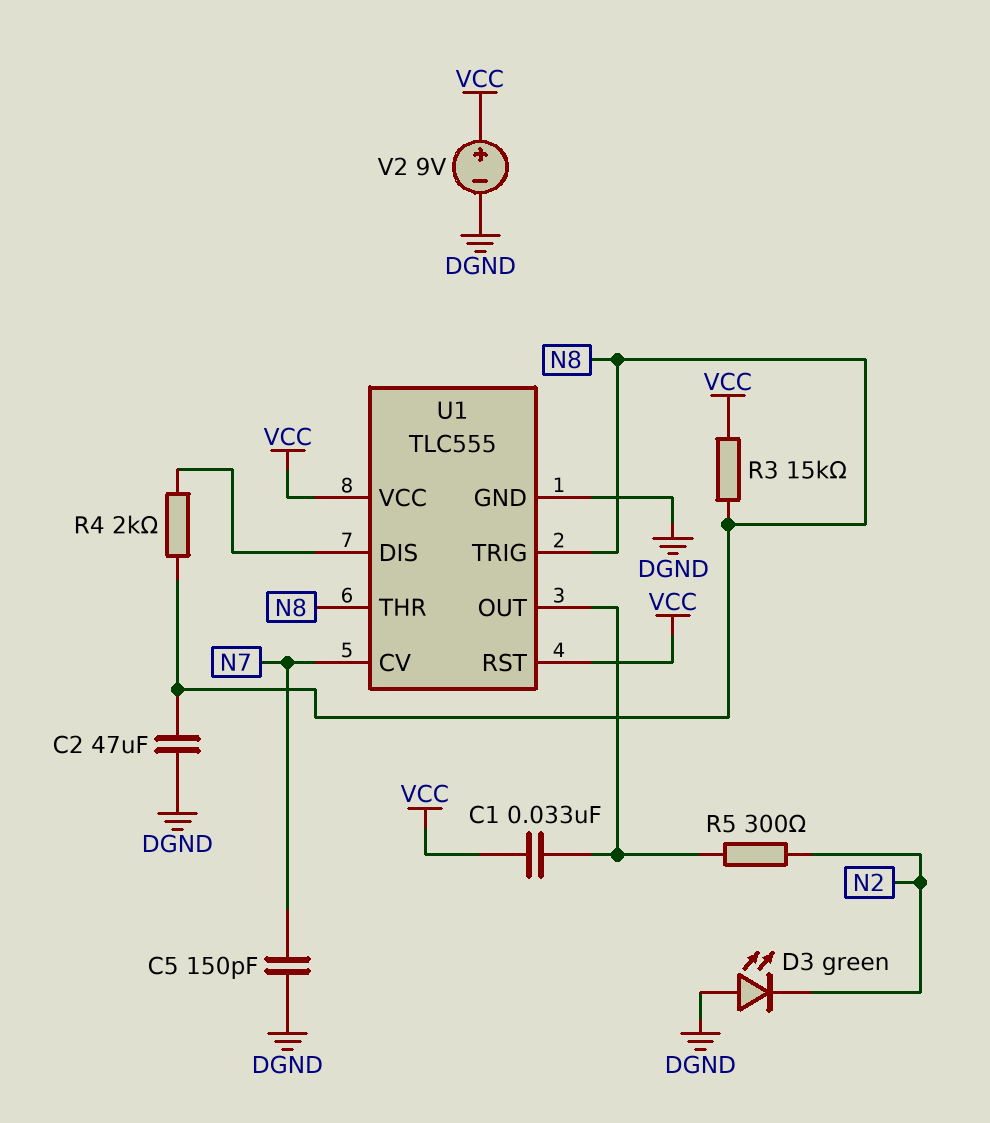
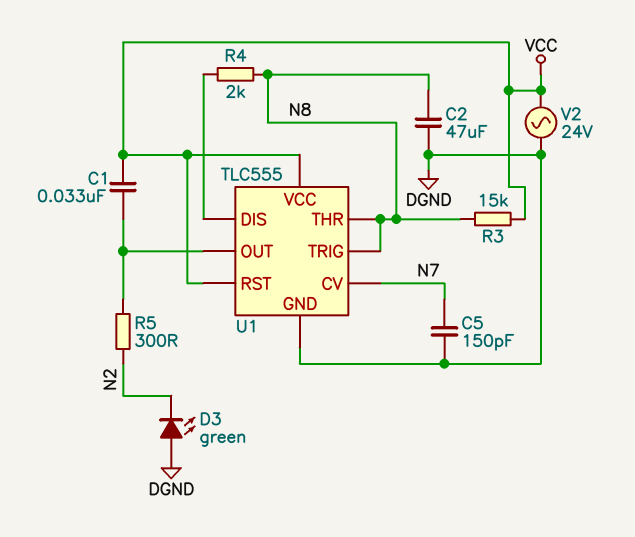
V2: 9V (plus VCC, minus DGND) -> AC 24V (DGND, VCC)

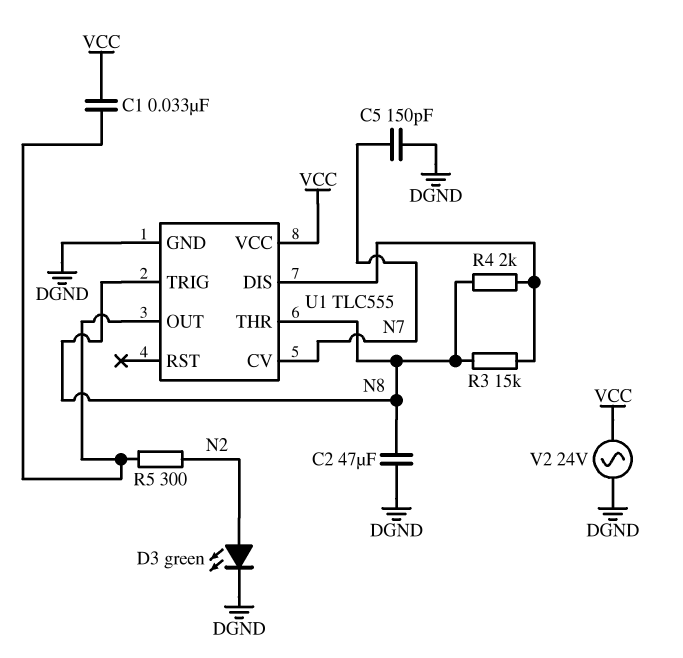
D3: LED green (A DGND, K N2) -> LED green (A N2, K DGND)
R3: 15k (N8, VCC) -> 15k (N8, U1/DIS)
U1 pin RST: VCC -> none

